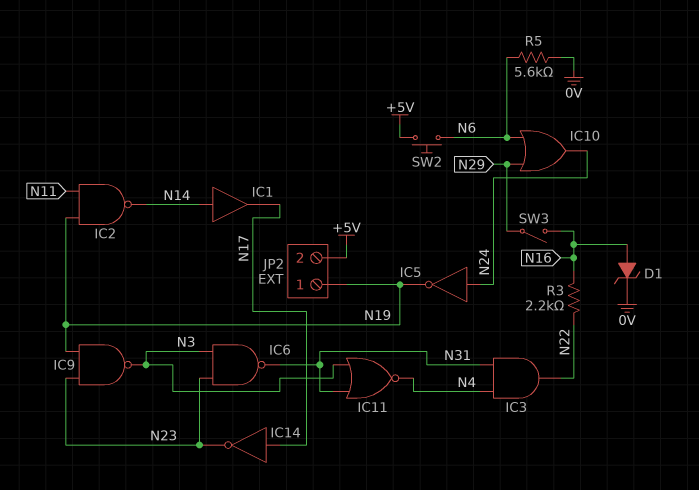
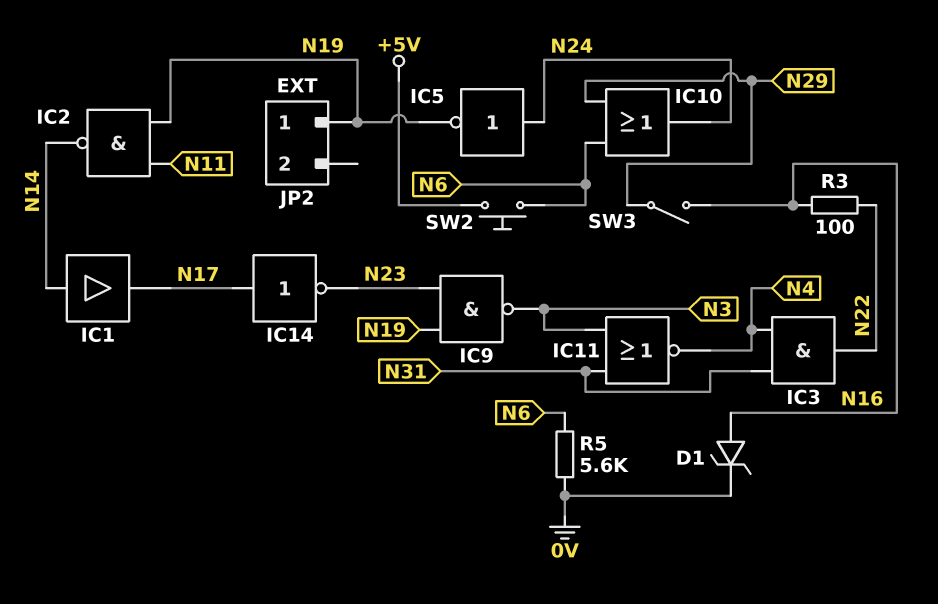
IC6: NAND (in N3, in N23, out N31) -> none
JP2 pin 2: +5V -> none
R3: 2.2k (N16, N22) -> 100 (N16, N22)

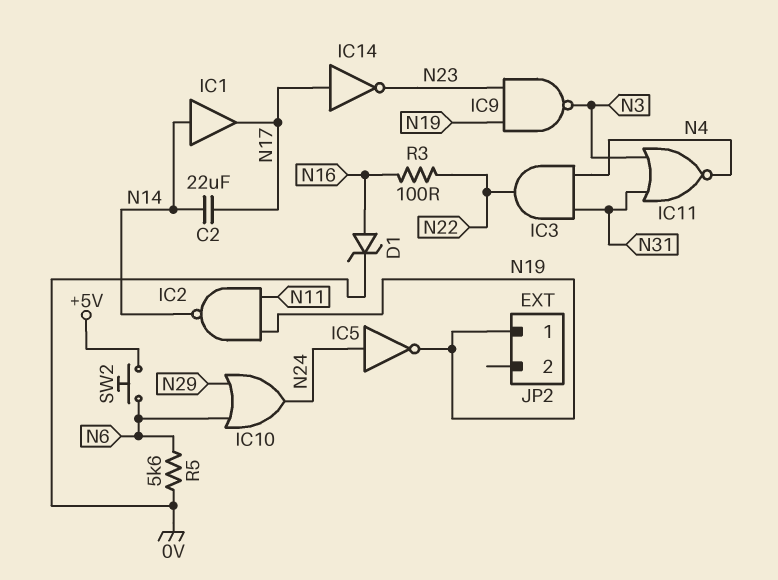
C2: none -> 22uF (N14, N17)
SW3: switch (N16, N29) -> none

